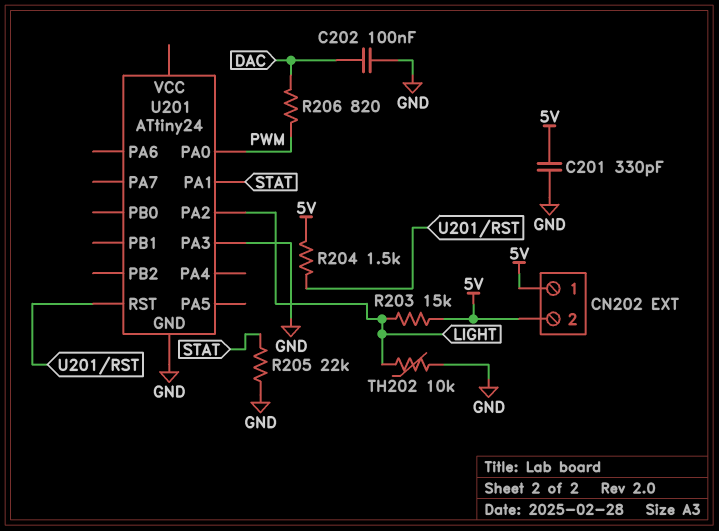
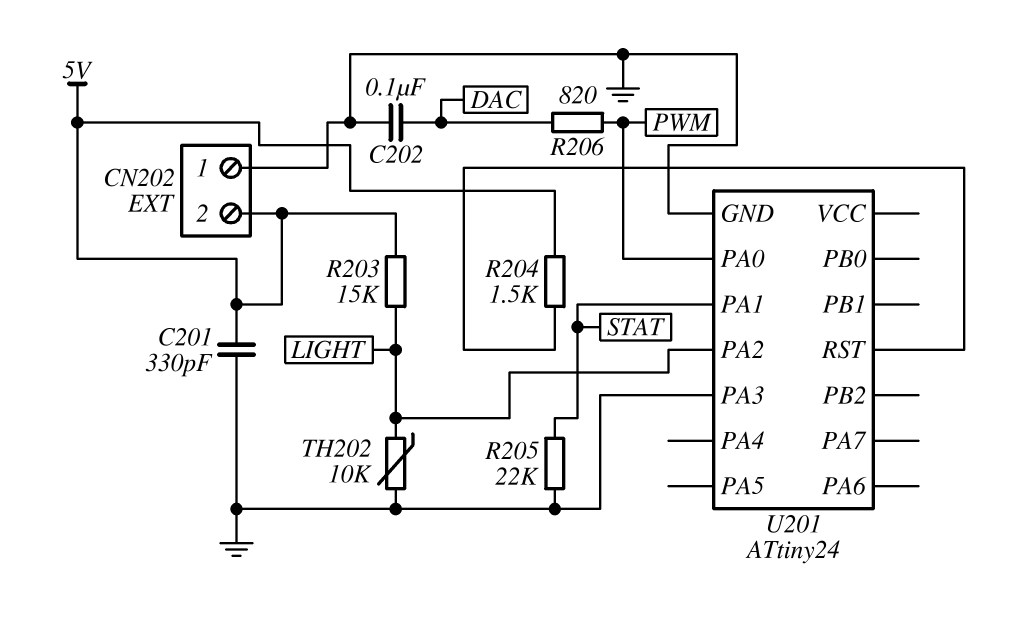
CN202 pin 1: 5V -> GND

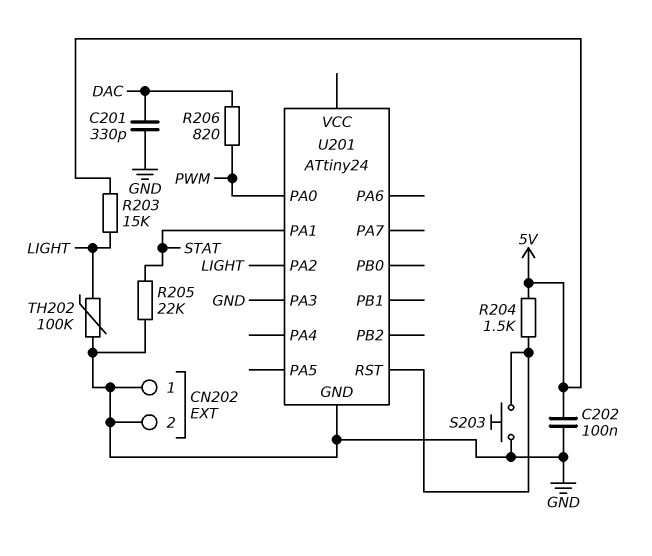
C201: 330pF (5V, GND) -> 330pF (DAC, GND)
C202: 100nF (DAC, GND) -> 100nF (5V, GND)
CN202 pin 2: 5V -> GND
S203: none -> button (GND, U201/RST)
TH202: 10k (GND, LIGHT) -> 100k (GND, LIGHT)

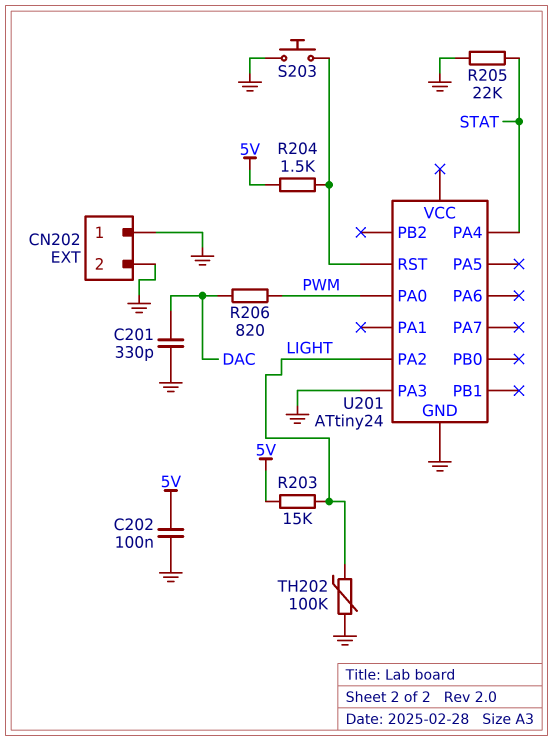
U201 pin PA1: STAT -> none
U201 pin PA4: none -> STAT

